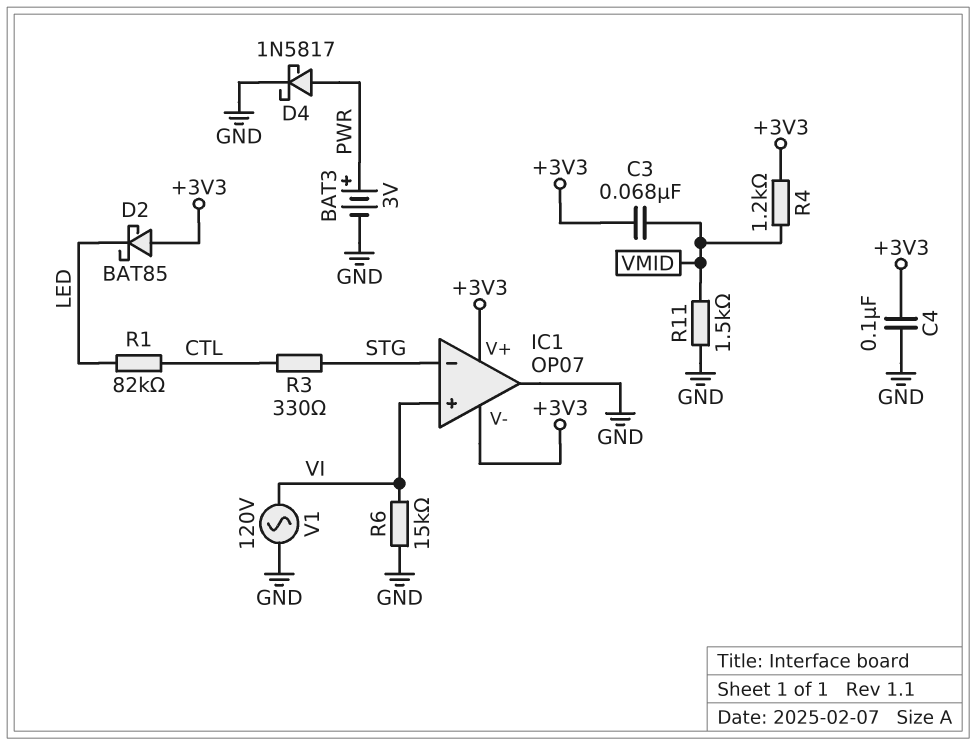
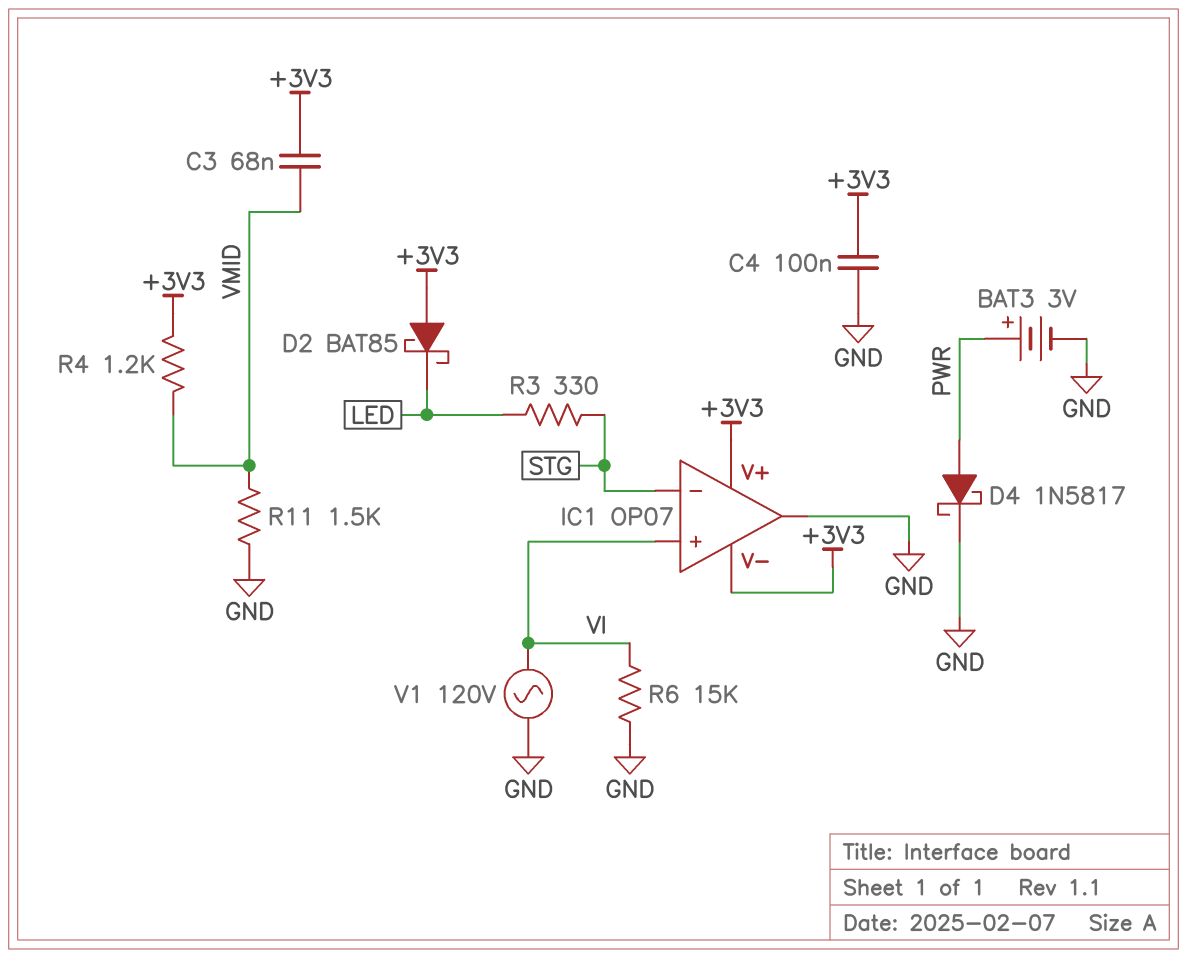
R1: 82k (CTL, LED) -> none
R3: 330 (CTL, STG) -> 330 (LED, STG)

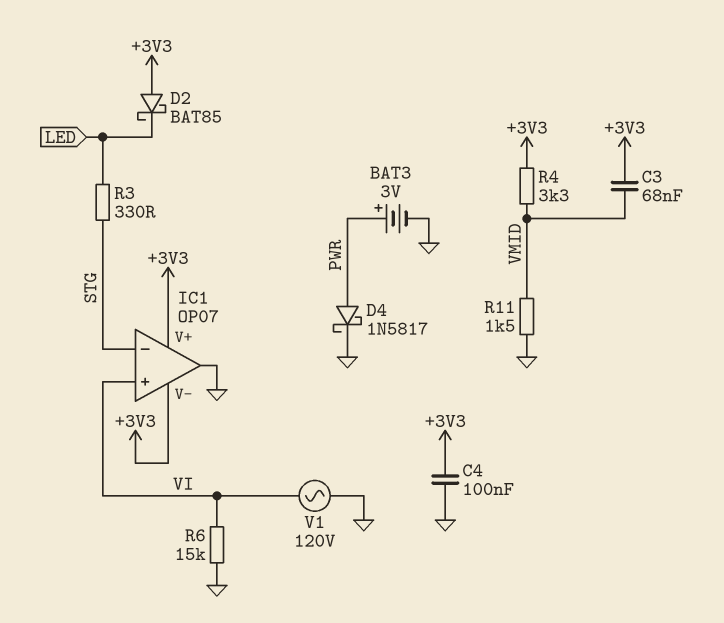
R4: 1.2k (+3V3, VMID) -> 3.3k (+3V3, VMID)

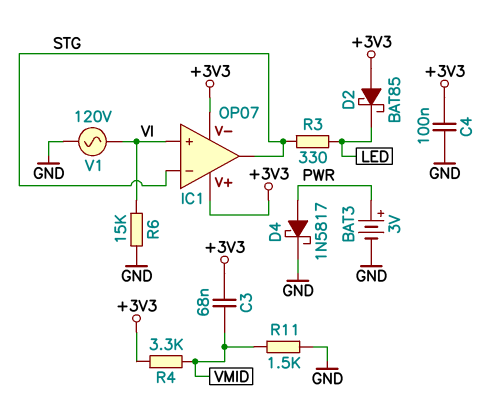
IC1 pin out: GND -> STG

